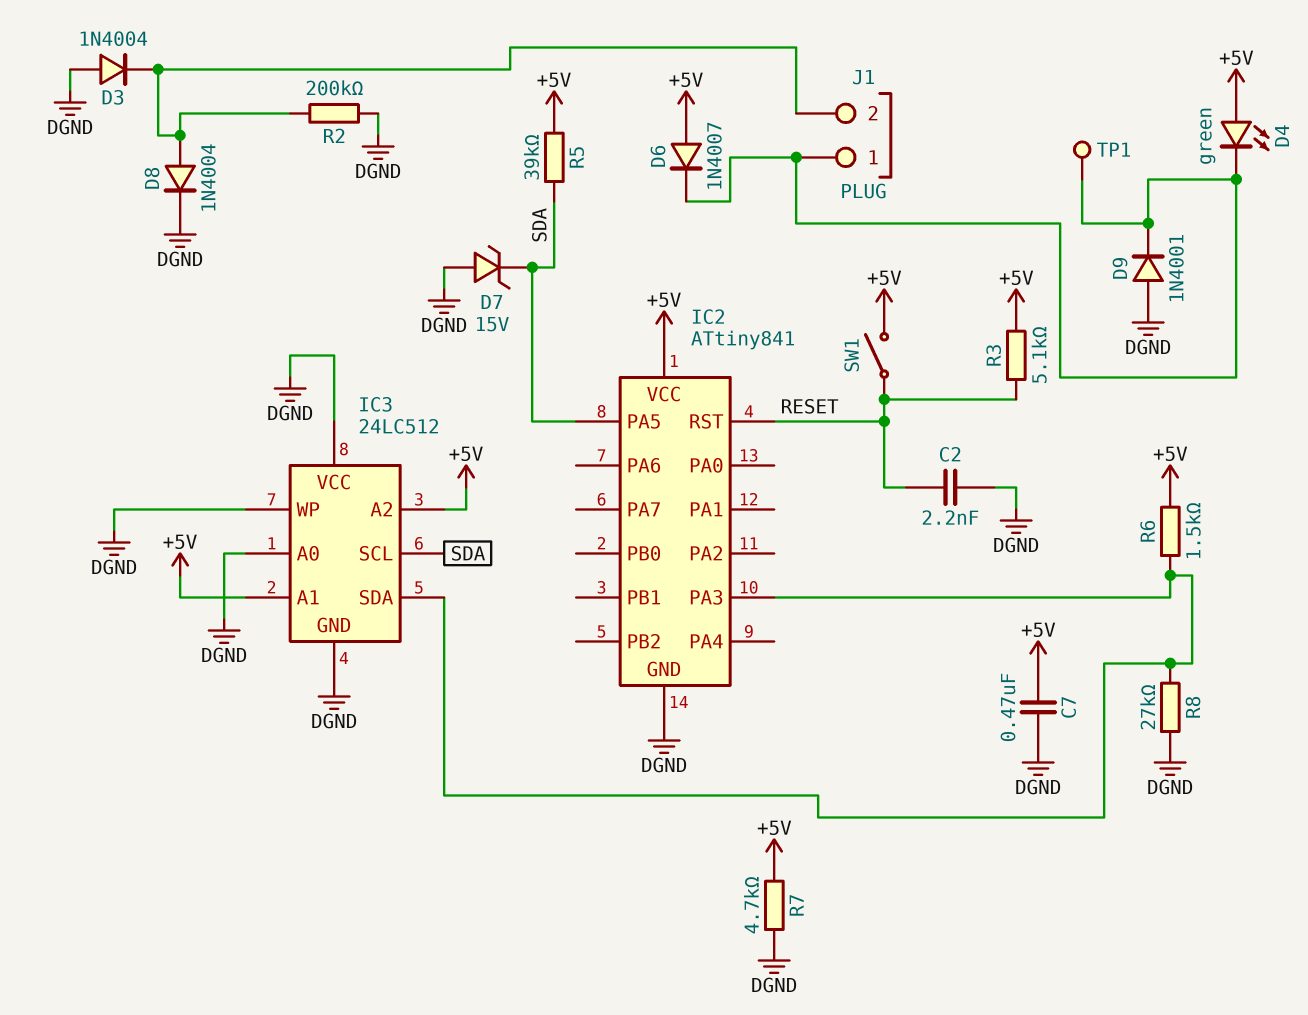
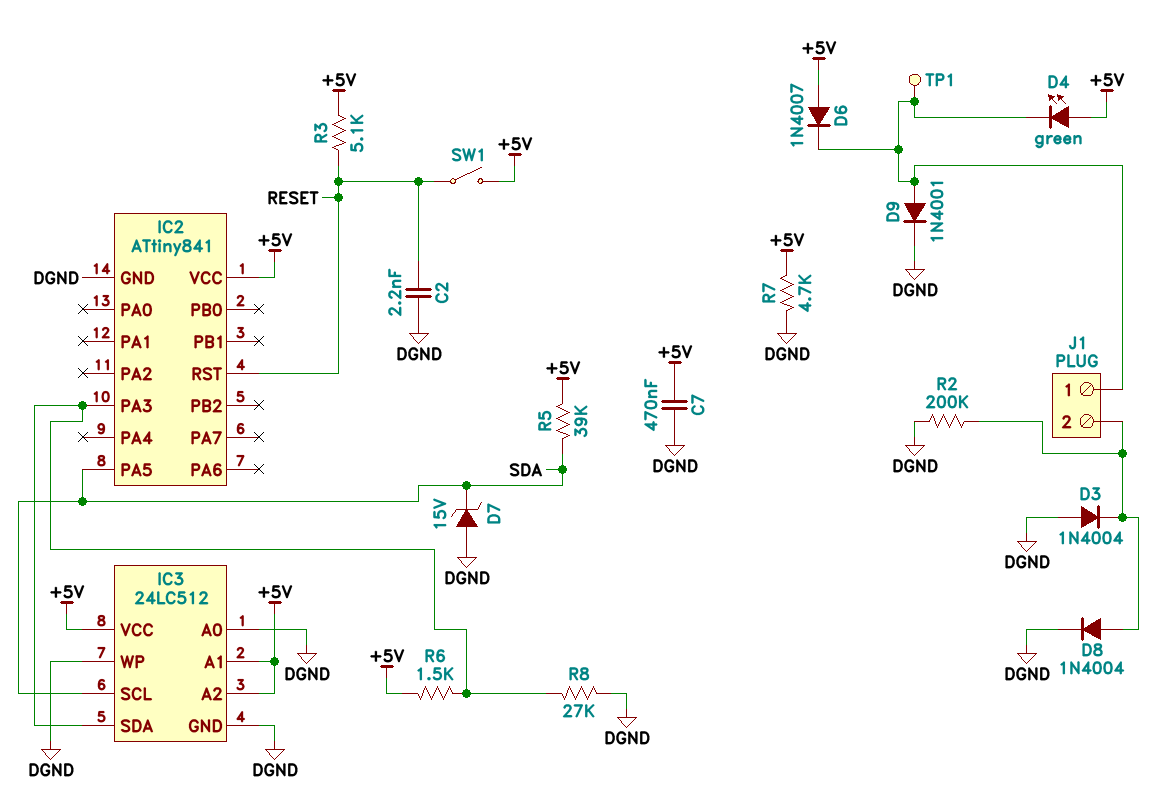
D9: diode 1N4001 (A DGND, K J1/1) -> diode 1N4001 (A J1/1, K DGND)
IC3 pin VCC: DGND -> +5V

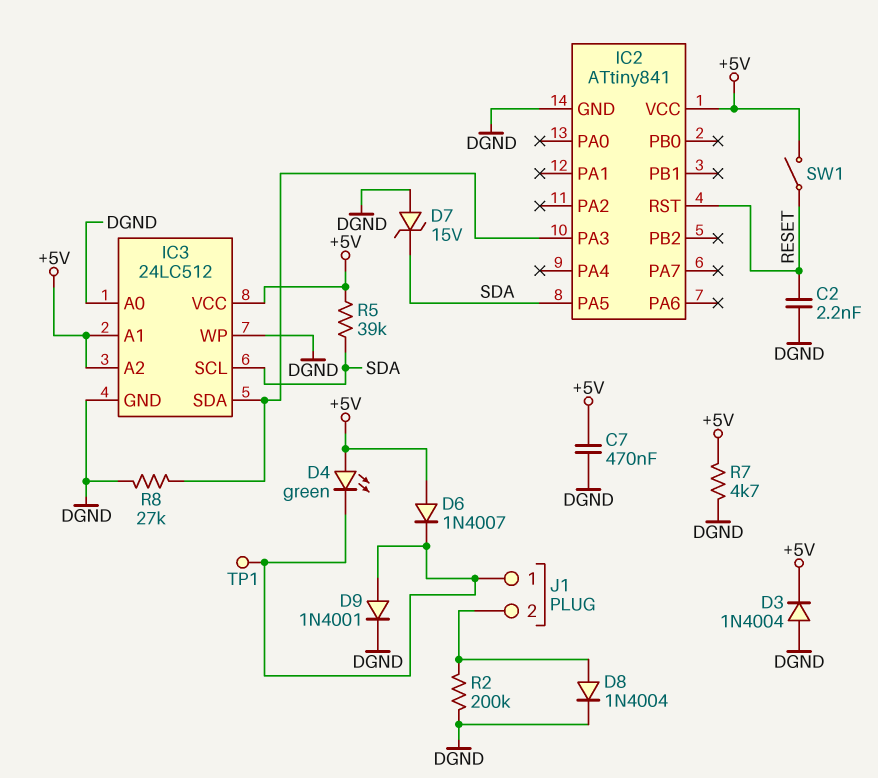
D3: diode 1N4004 (A DGND, K J1/2) -> diode 1N4004 (A DGND, K +5V)
R3: 5.1k (+5V, RESET) -> none
R6: 1.5k (+5V, IC2/PA3) -> none

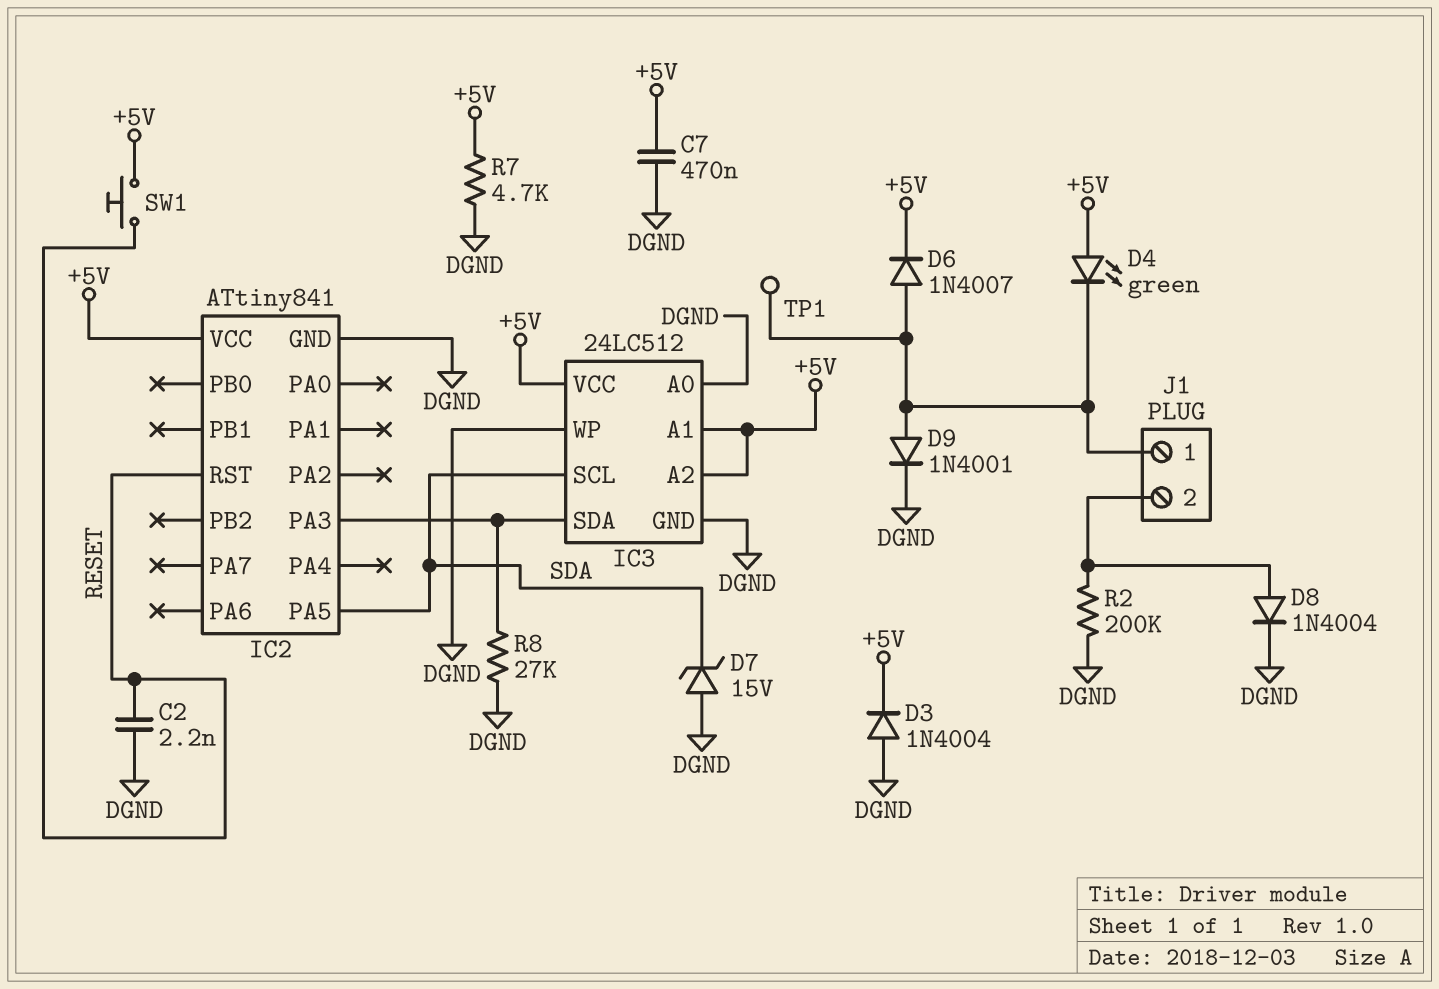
D6: diode 1N4007 (A +5V, K J1/1) -> diode 1N4007 (A J1/1, K +5V)
R5: 39k (+5V, SDA) -> none
SW1: switch (+5V, RESET) -> button (+5V, RESET)

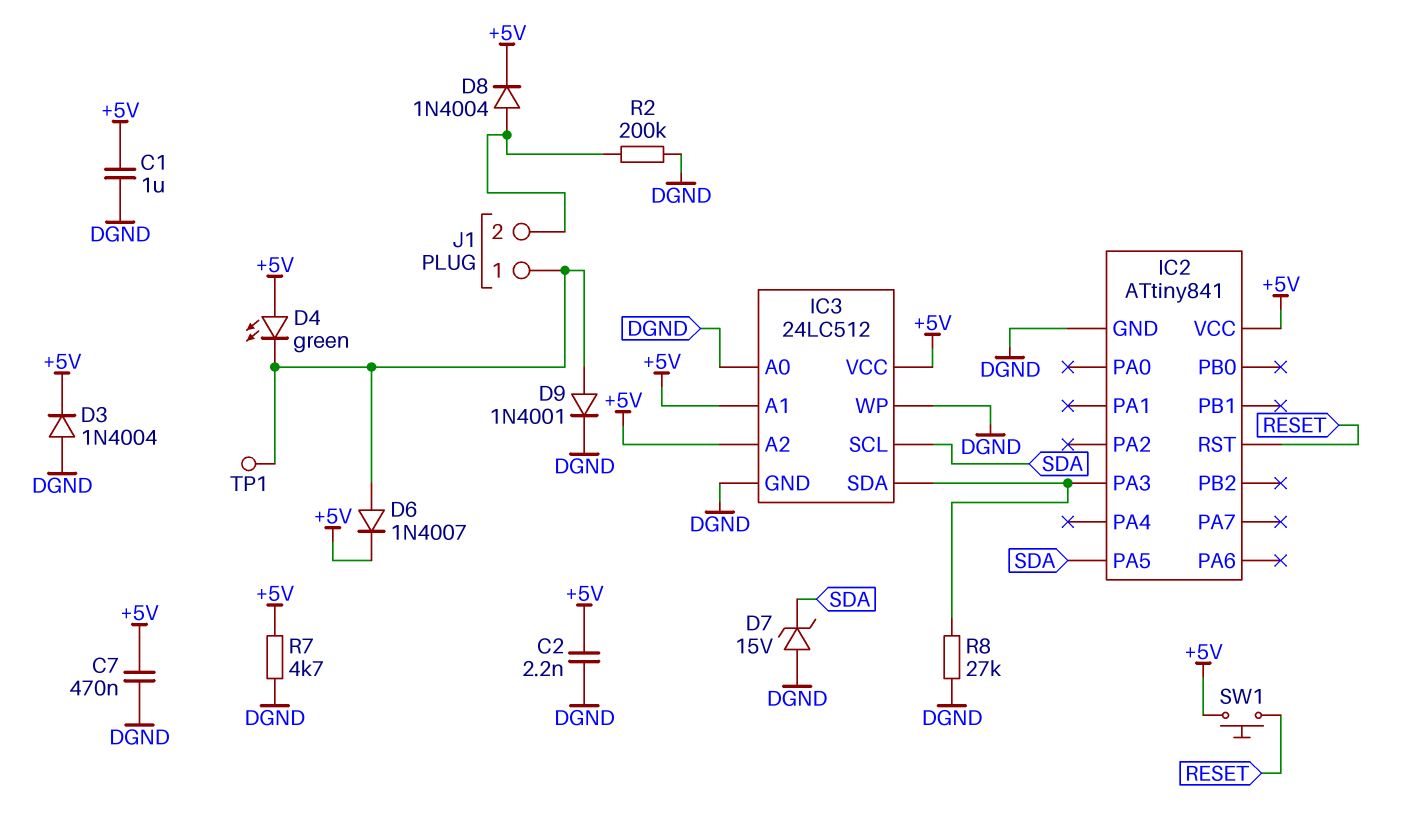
C1: none -> 1uF (+5V, DGND)
C2: 2.2nF (DGND, RESET) -> 2.2nF (+5V, DGND)
D8: diode 1N4004 (A J1/2, K DGND) -> diode 1N4004 (A J1/2, K +5V)

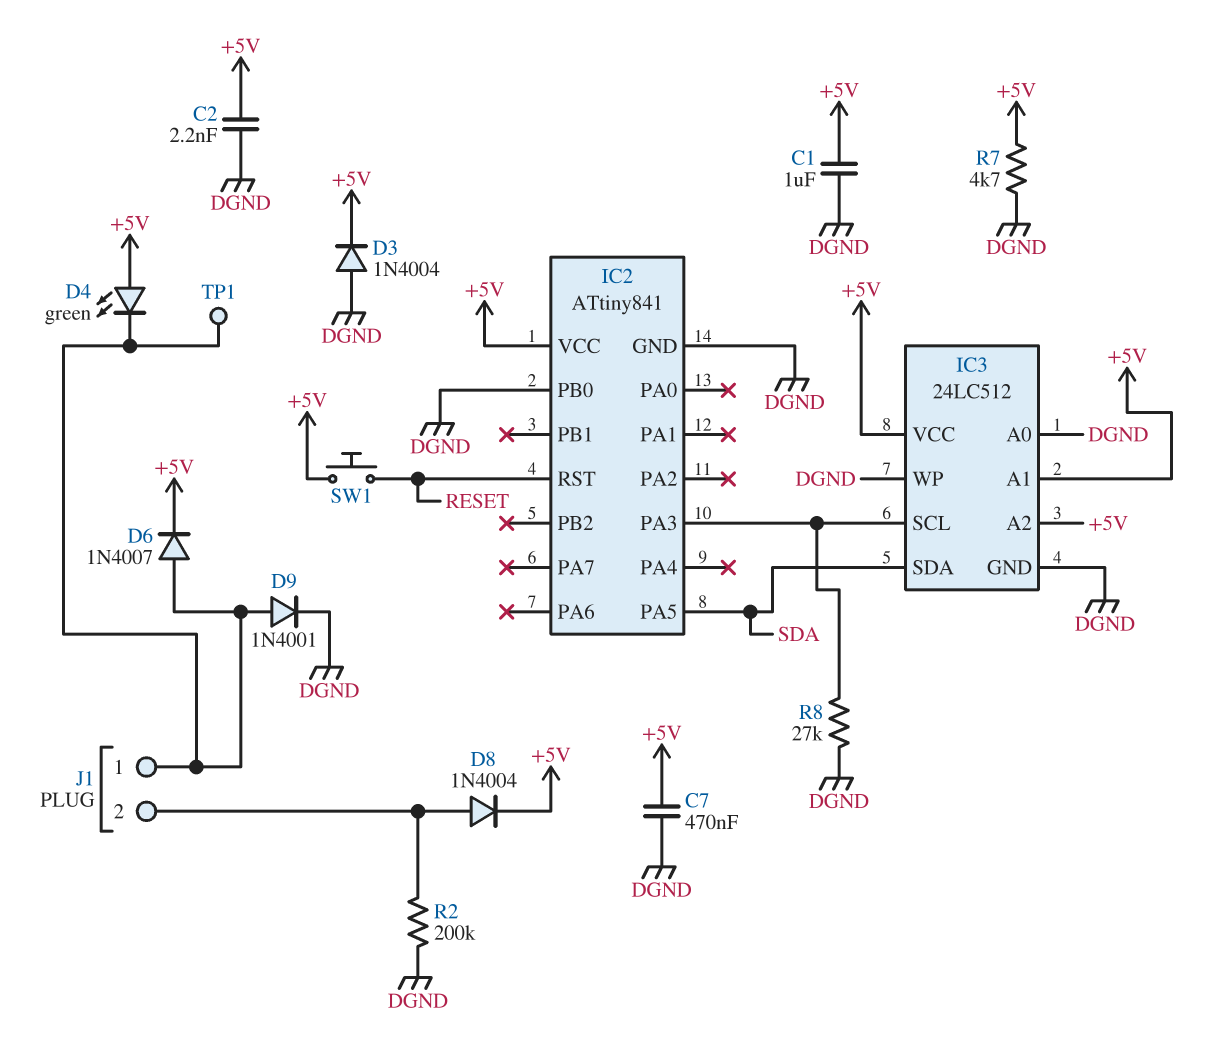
D7: zener 15V (A DGND, K SDA) -> none
IC2 pin PB0: none -> DGND
IC3 pin SCL: SDA -> IC2/PA3
IC3 pin SDA: IC2/PA3 -> SDA

